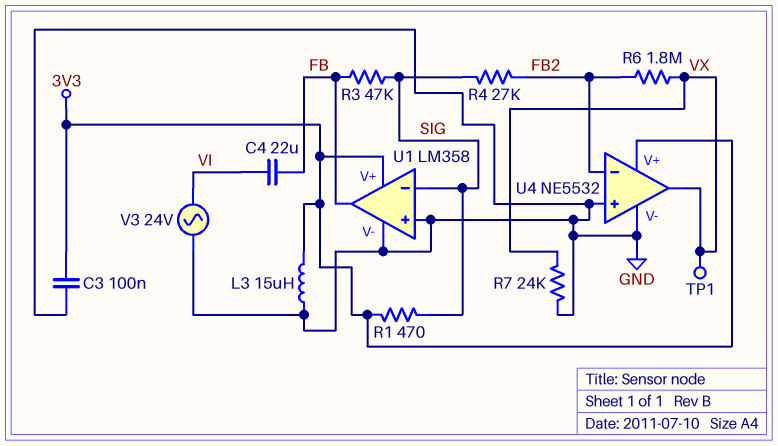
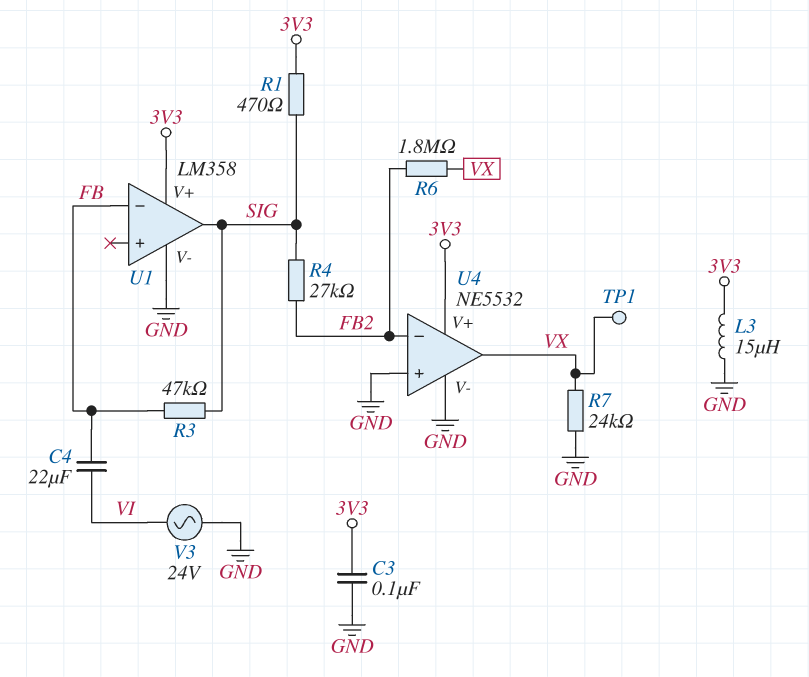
U1 pin in+: GND -> none
U1 pin in-: SIG -> FB
U1 pin out: FB -> SIG

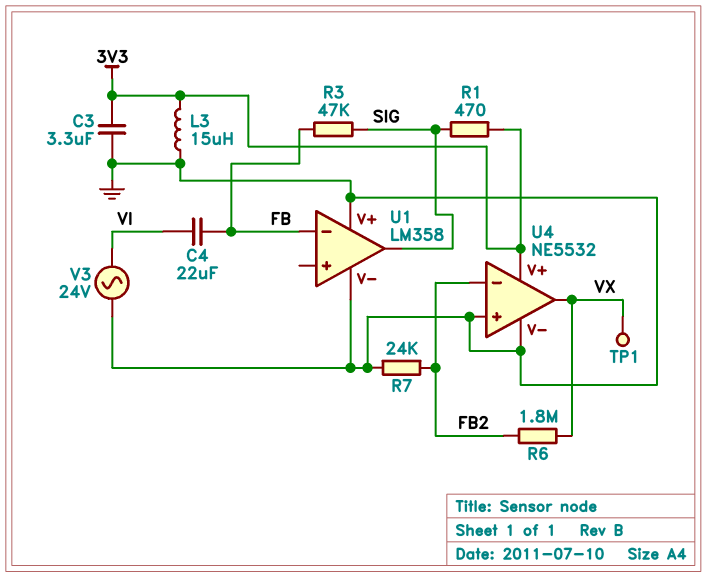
C3: 100nF (3V3, GND) -> 3.3uF (3V3, GND)
R4: 27k (FB2, SIG) -> none
R7: 24k (GND, VX) -> 24k (FB2, GND)
U1 pin V+: 3V3 -> GND

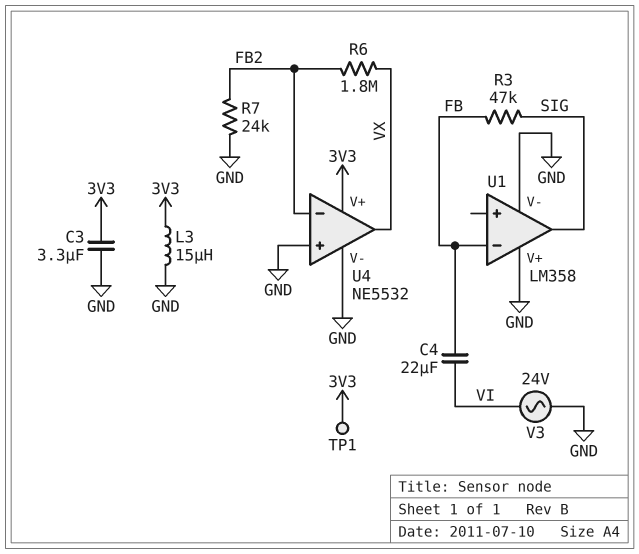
R1: 470 (3V3, SIG) -> none
TP1: test point (VX) -> test point (3V3)

